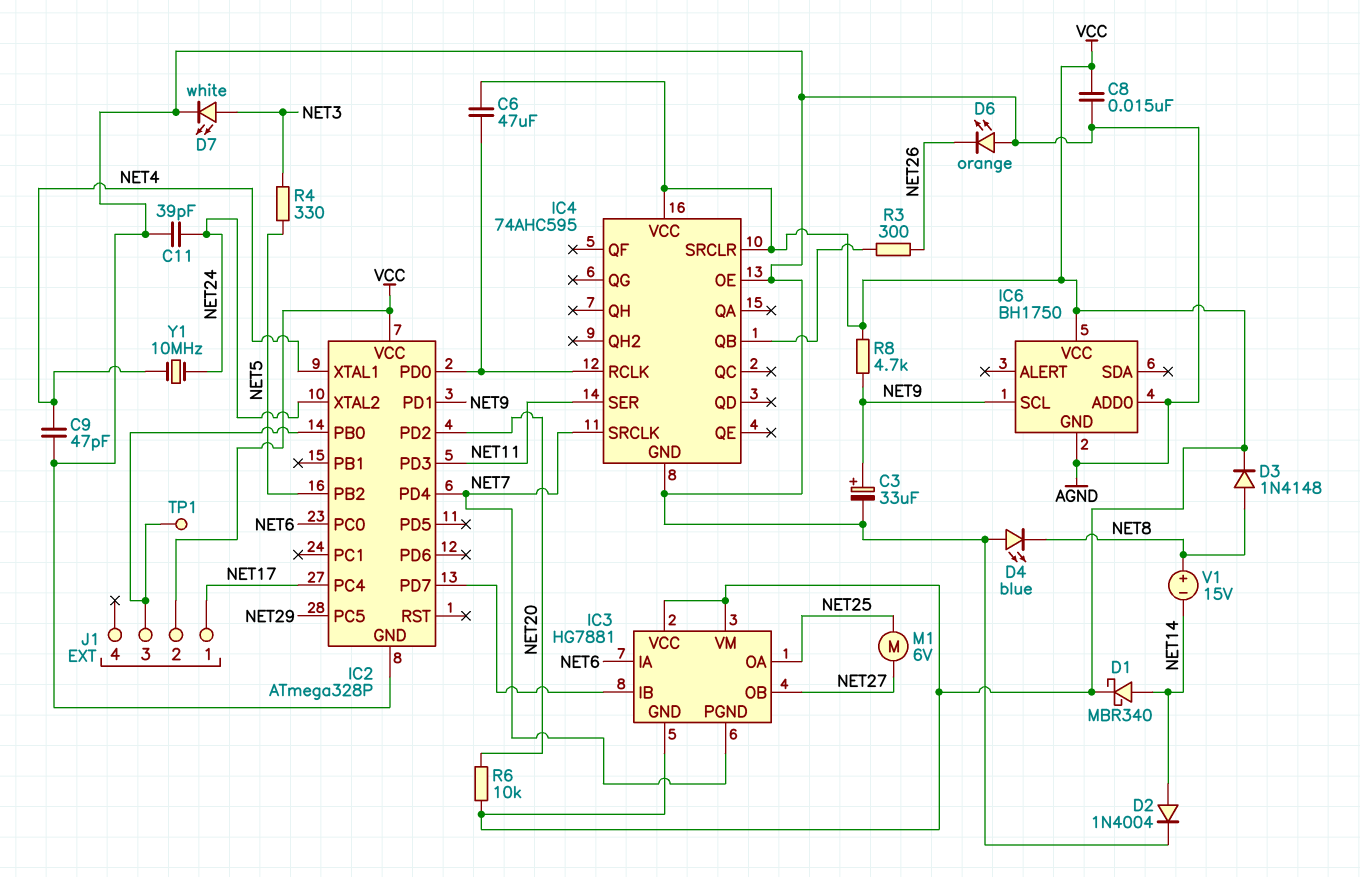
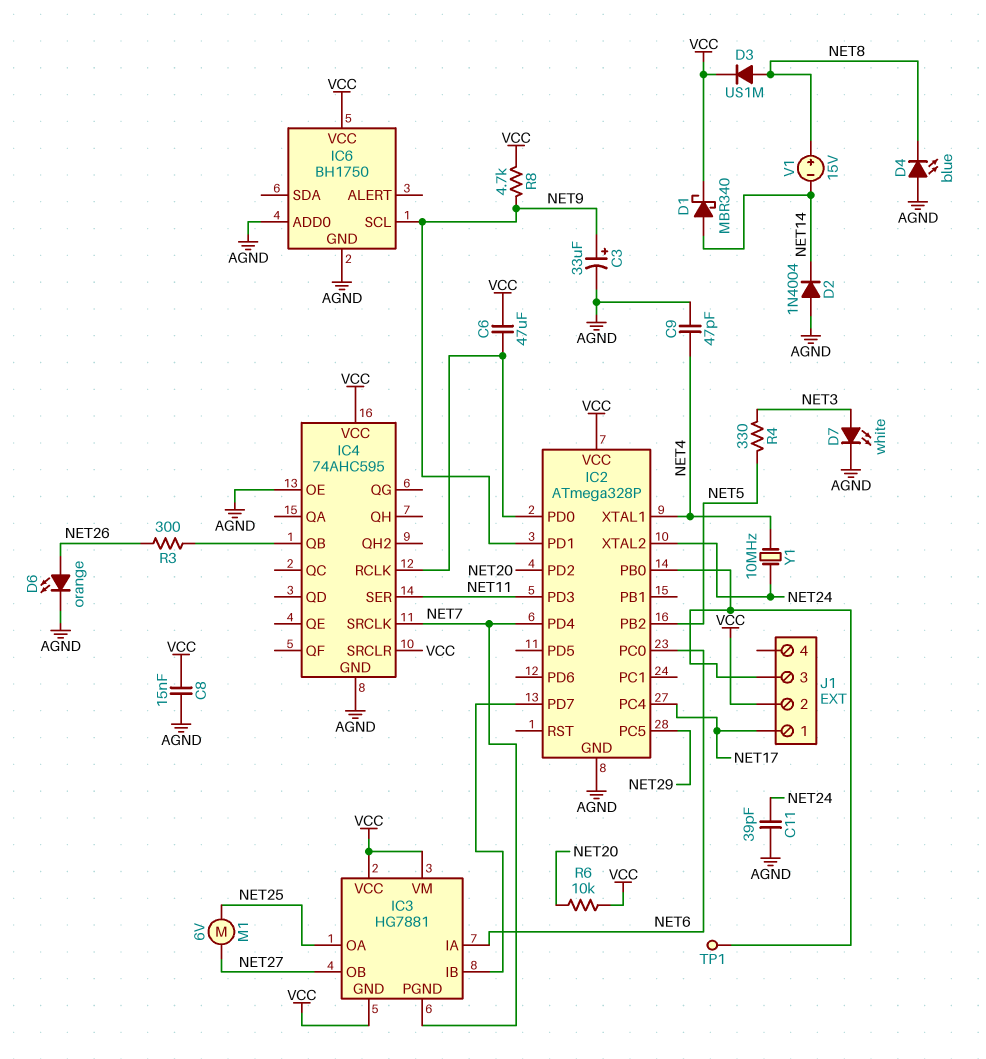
D2: diode 1N4004 (A NET14, K AGND) -> diode 1N4004 (A AGND, K NET14)
D3: diode 1N4148 (A NET8, K VCC) -> diode US1M (A NET8, K VCC)
D6: LED orange (A AGND, K NET26) -> LED orange (A NET26, K AGND)

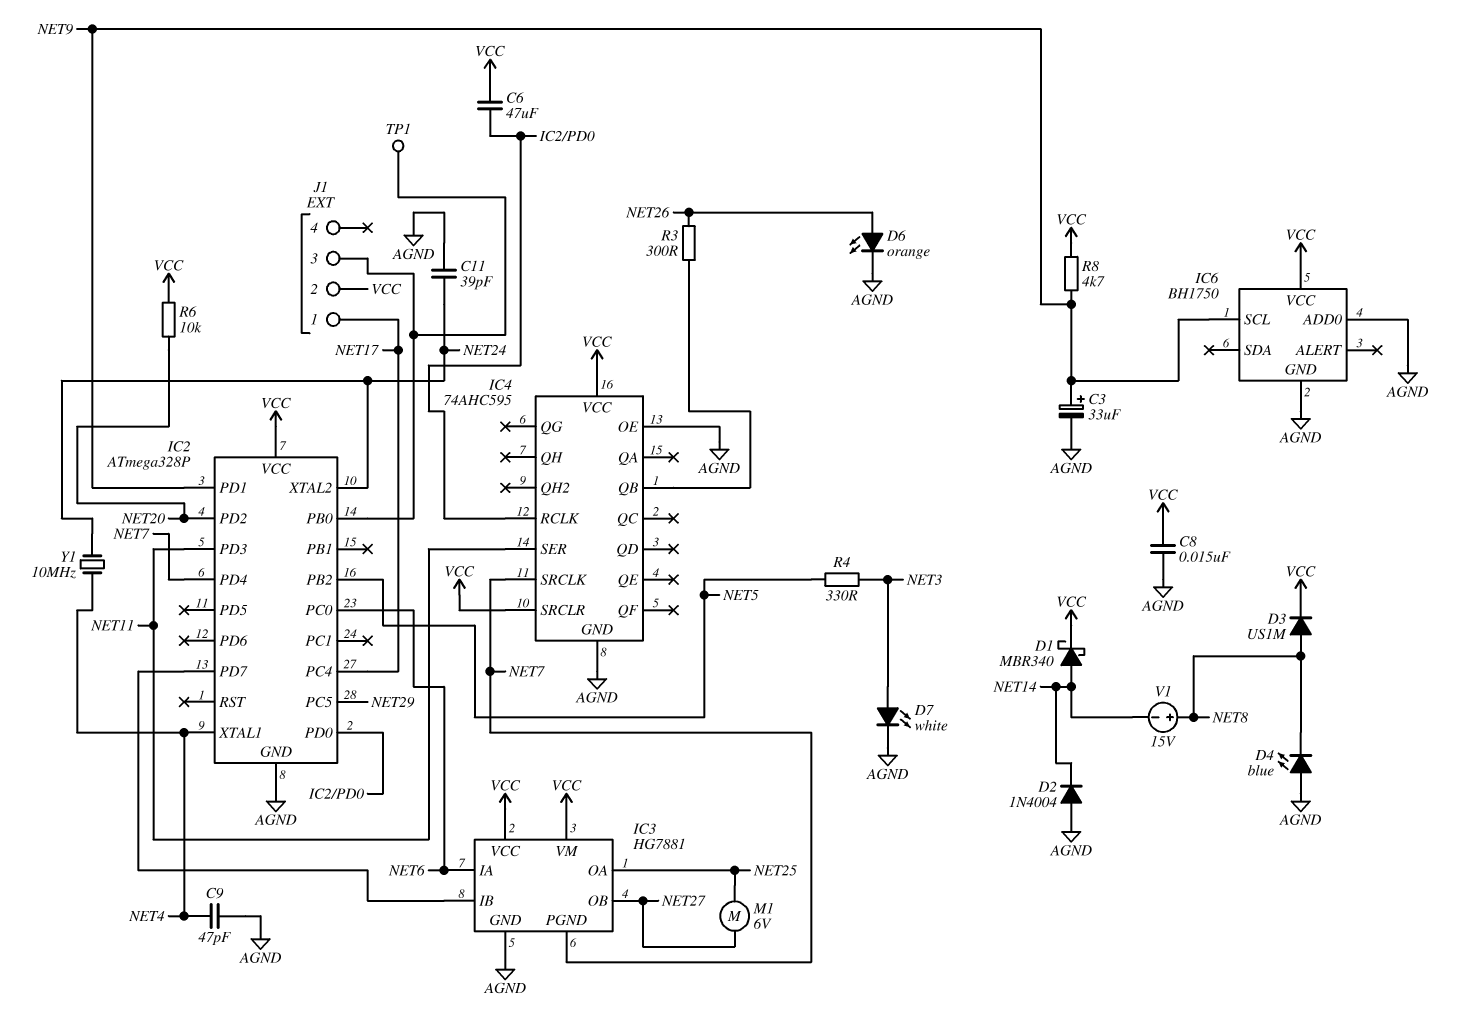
IC3 pin GND: VCC -> AGND

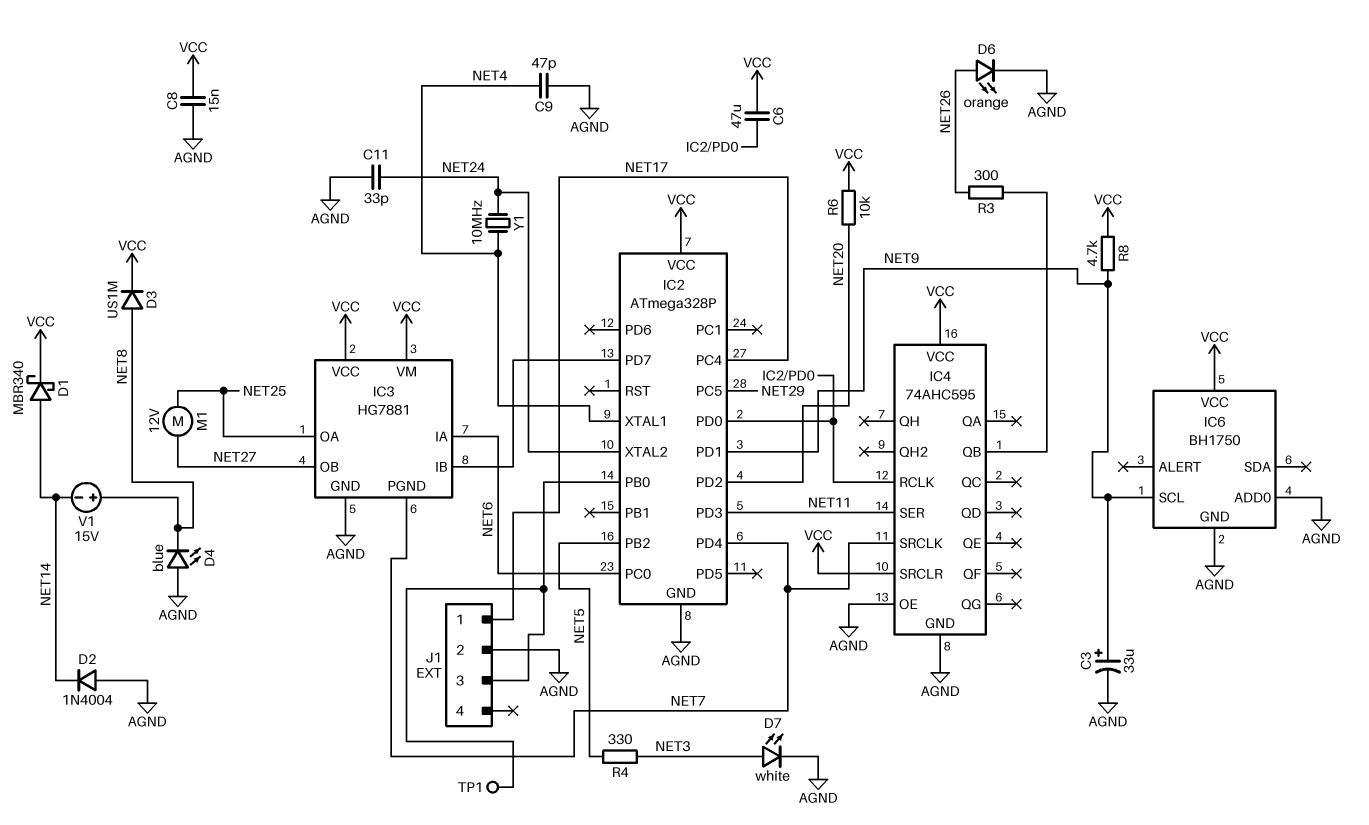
C11: 39pF (AGND, NET24) -> 33pF (AGND, NET24)
J1 pin 2: VCC -> AGND
M1: motor 6V (NET25, NET27) -> motor 12V (NET25, NET27)

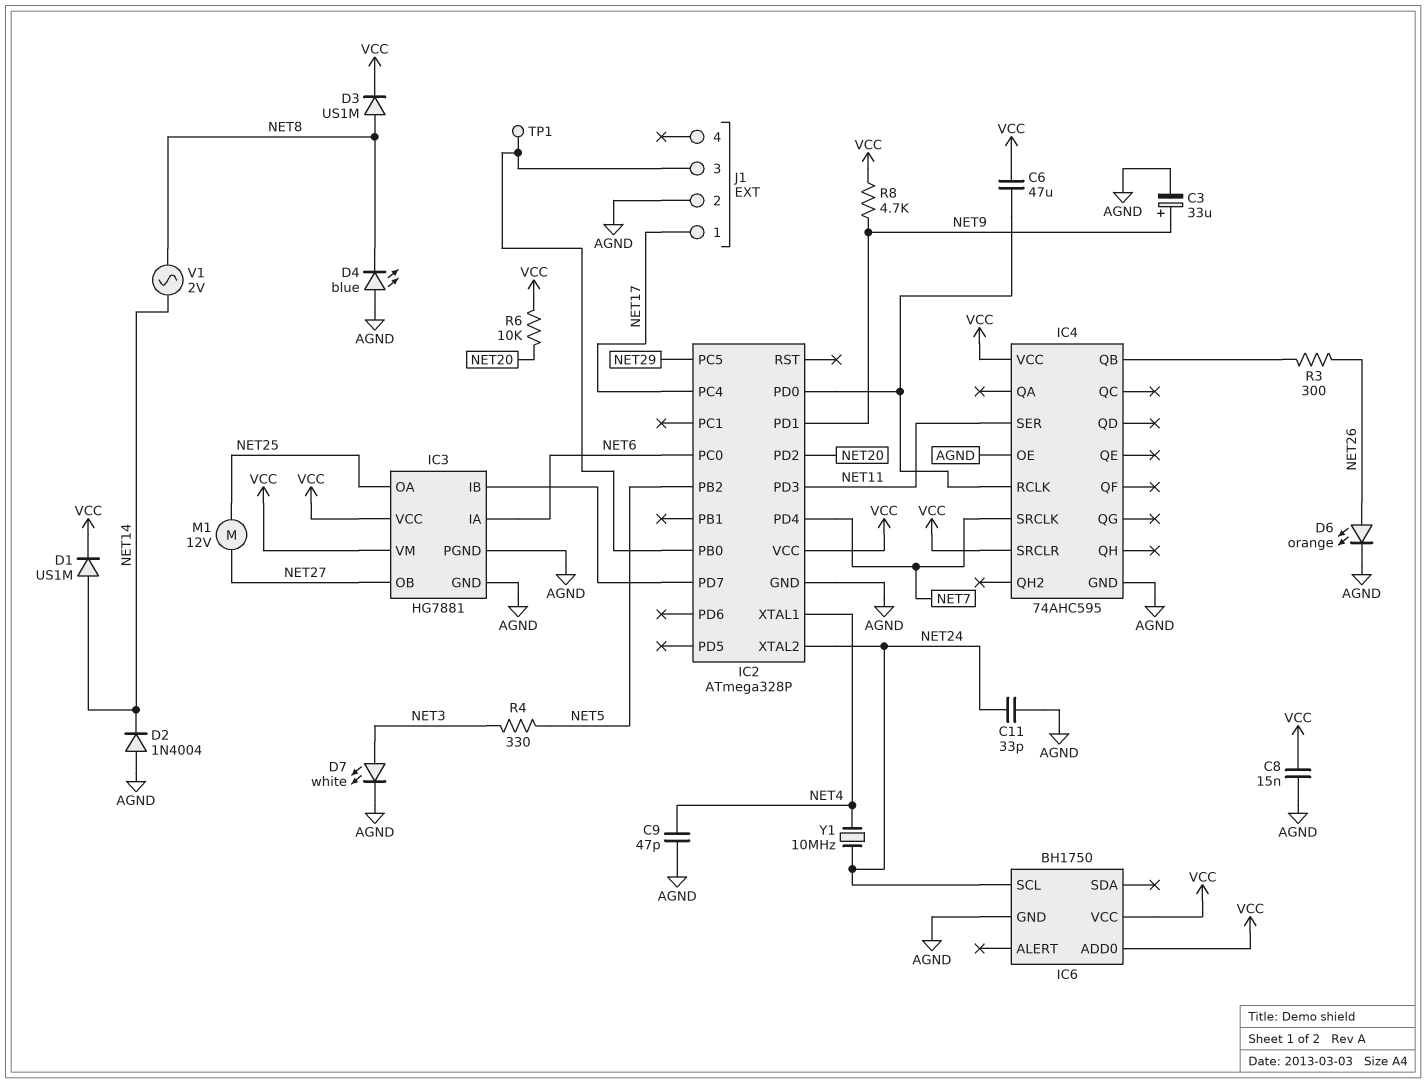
D1: schottky MBR340 (A NET14, K VCC) -> diode US1M (A NET14, K VCC)
IC3 pin PGND: NET7 -> AGND
IC6 pin ADD0: AGND -> VCC
IC6 pin SCL: NET9 -> NET24
V1: 15V (plus NET8, minus NET14) -> AC 2V (NET8, NET14)

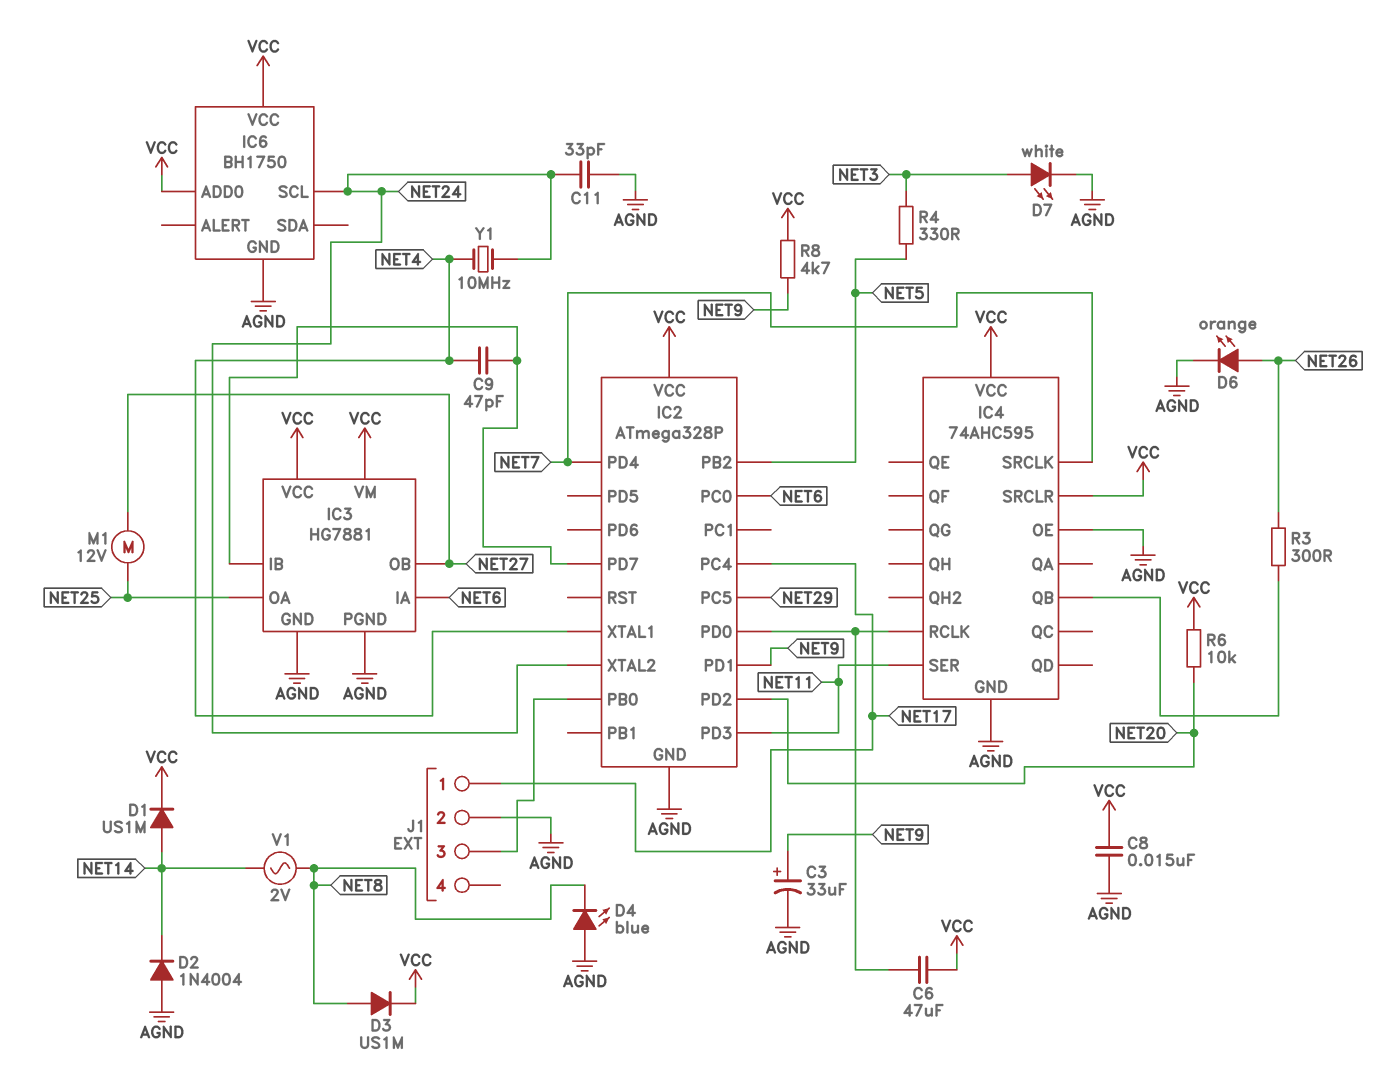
C9: 47pF (AGND, NET4) -> 47pF (IC2/PD7, NET4)
TP1: test point (IC2/PB0) -> none

